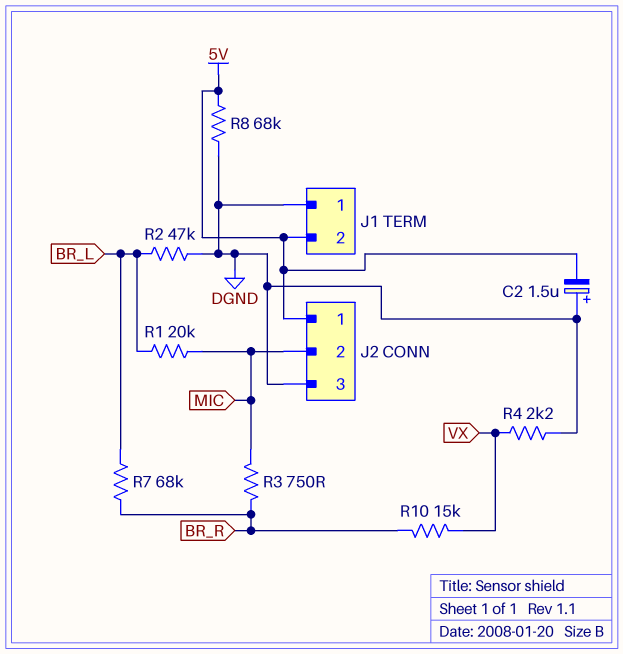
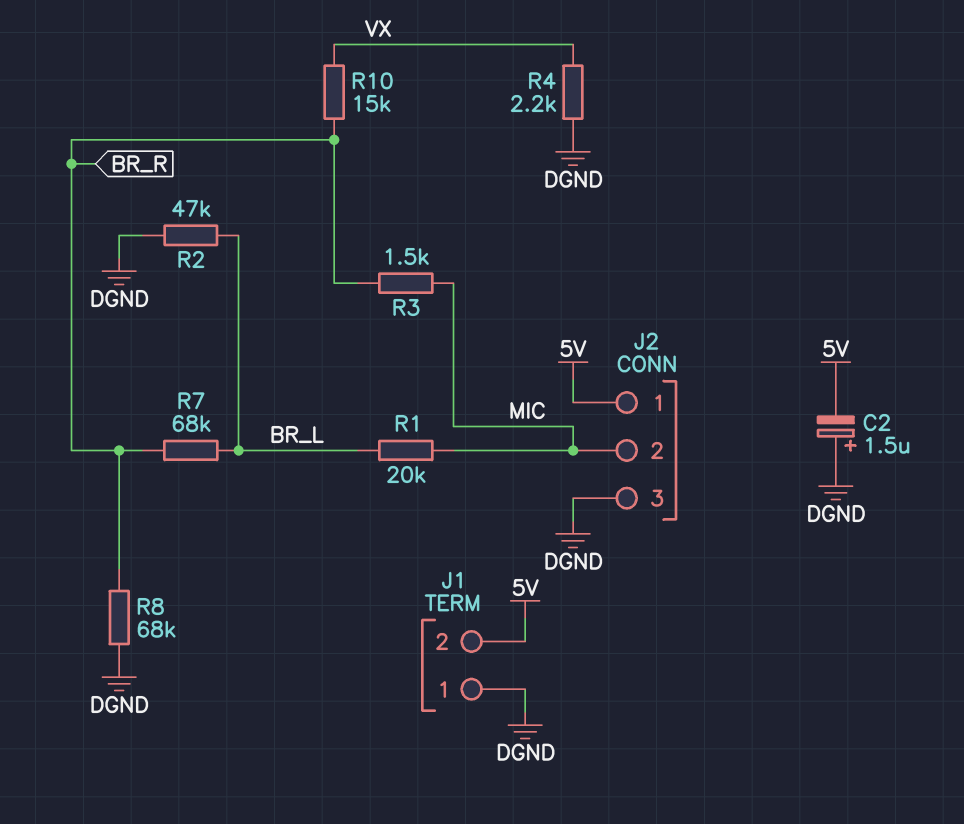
R3: 750 (BR_R, MIC) -> 1.5k (BR_R, MIC)
R8: 68k (5V, DGND) -> 68k (BR_R, DGND)

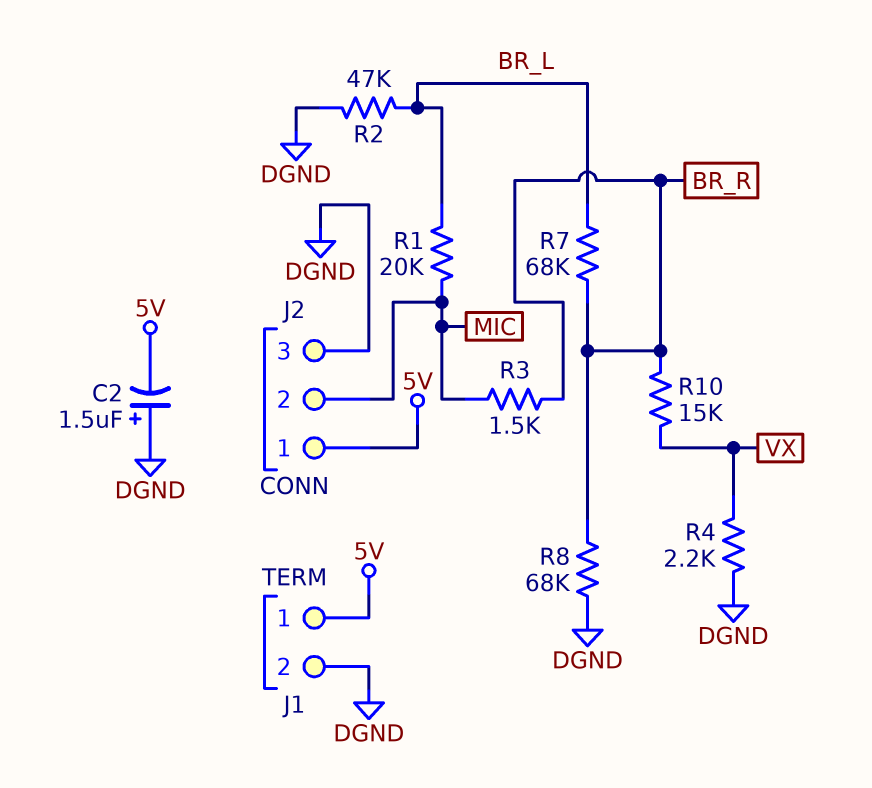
J1 pin 1: DGND -> 5V
J1 pin 2: 5V -> DGND

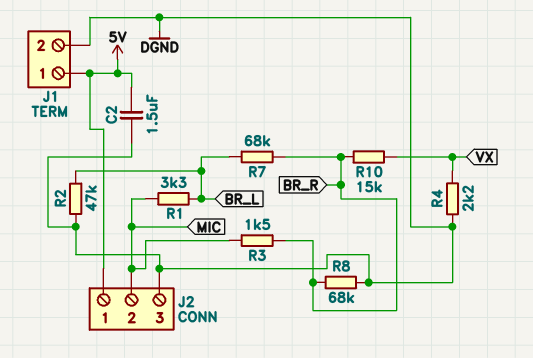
C2: 1.5uF (plus DGND, minus 5V) -> 1.5uF (5V, DGND)
R1: 20k (BR_L, MIC) -> 3.3k (BR_L, MIC)

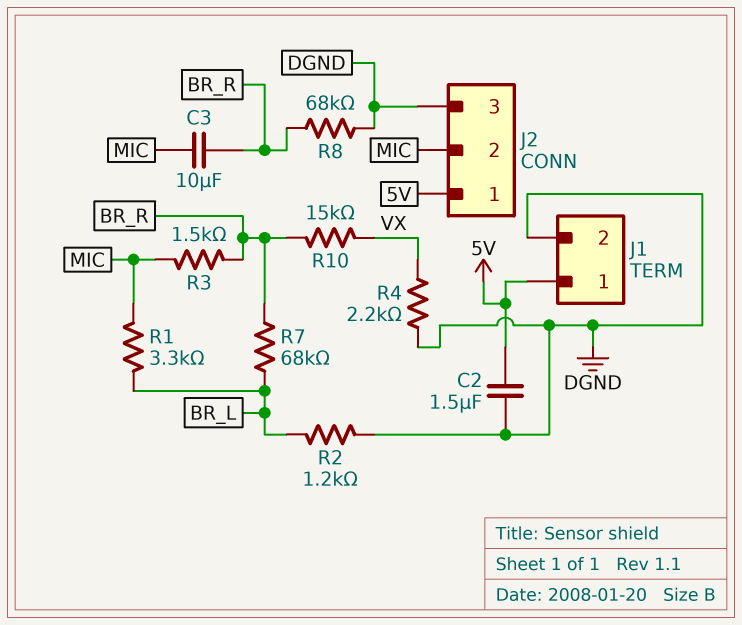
C3: none -> 10uF (BR_R, MIC)
R2: 47k (BR_L, DGND) -> 1.2k (BR_L, DGND)

